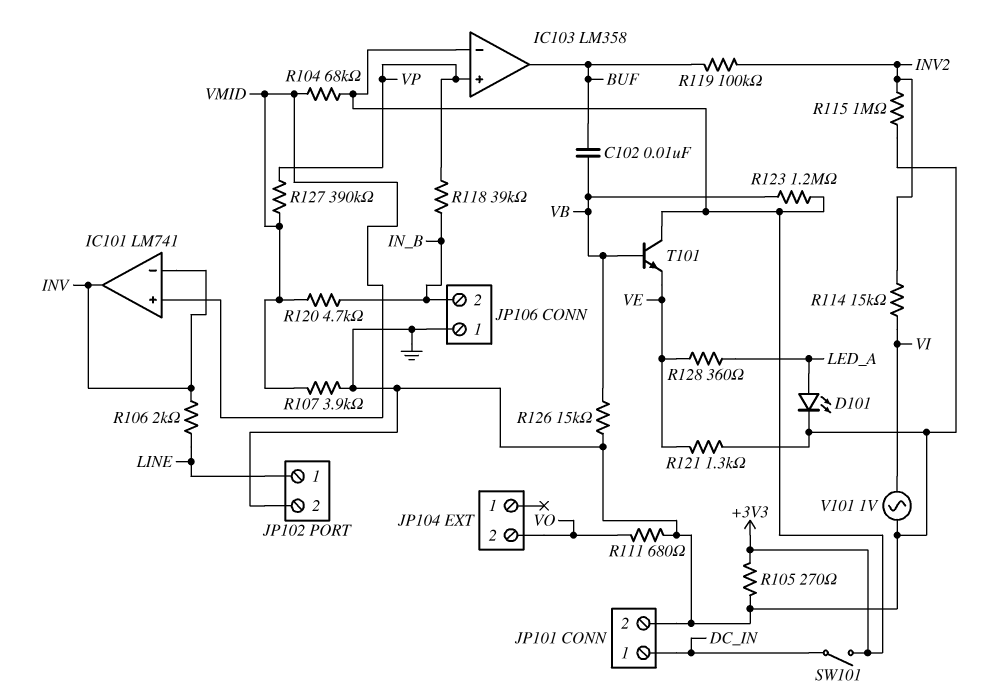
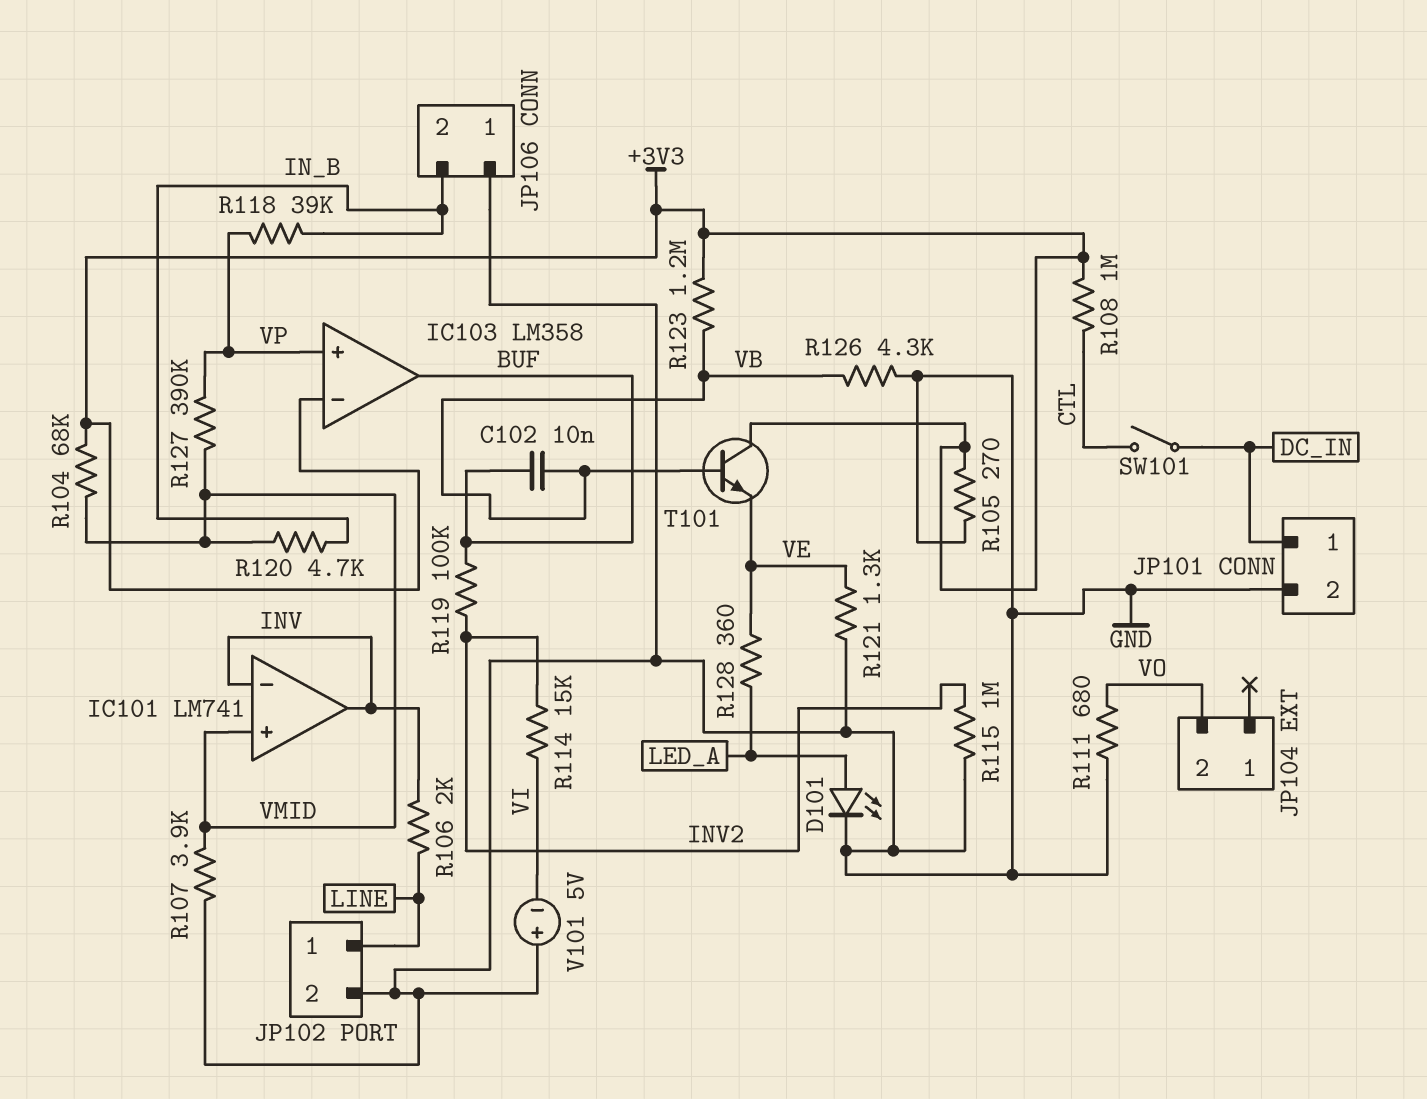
R108: none -> 1M (+3V3, CTL)
R126: 15k (GND, VB) -> 4.3k (GND, VB)
SW101: switch (+3V3, DC_IN) -> switch (CTL, DC_IN)
V101: AC 1V (GND, VI) -> 5V (plus GND, minus VI)

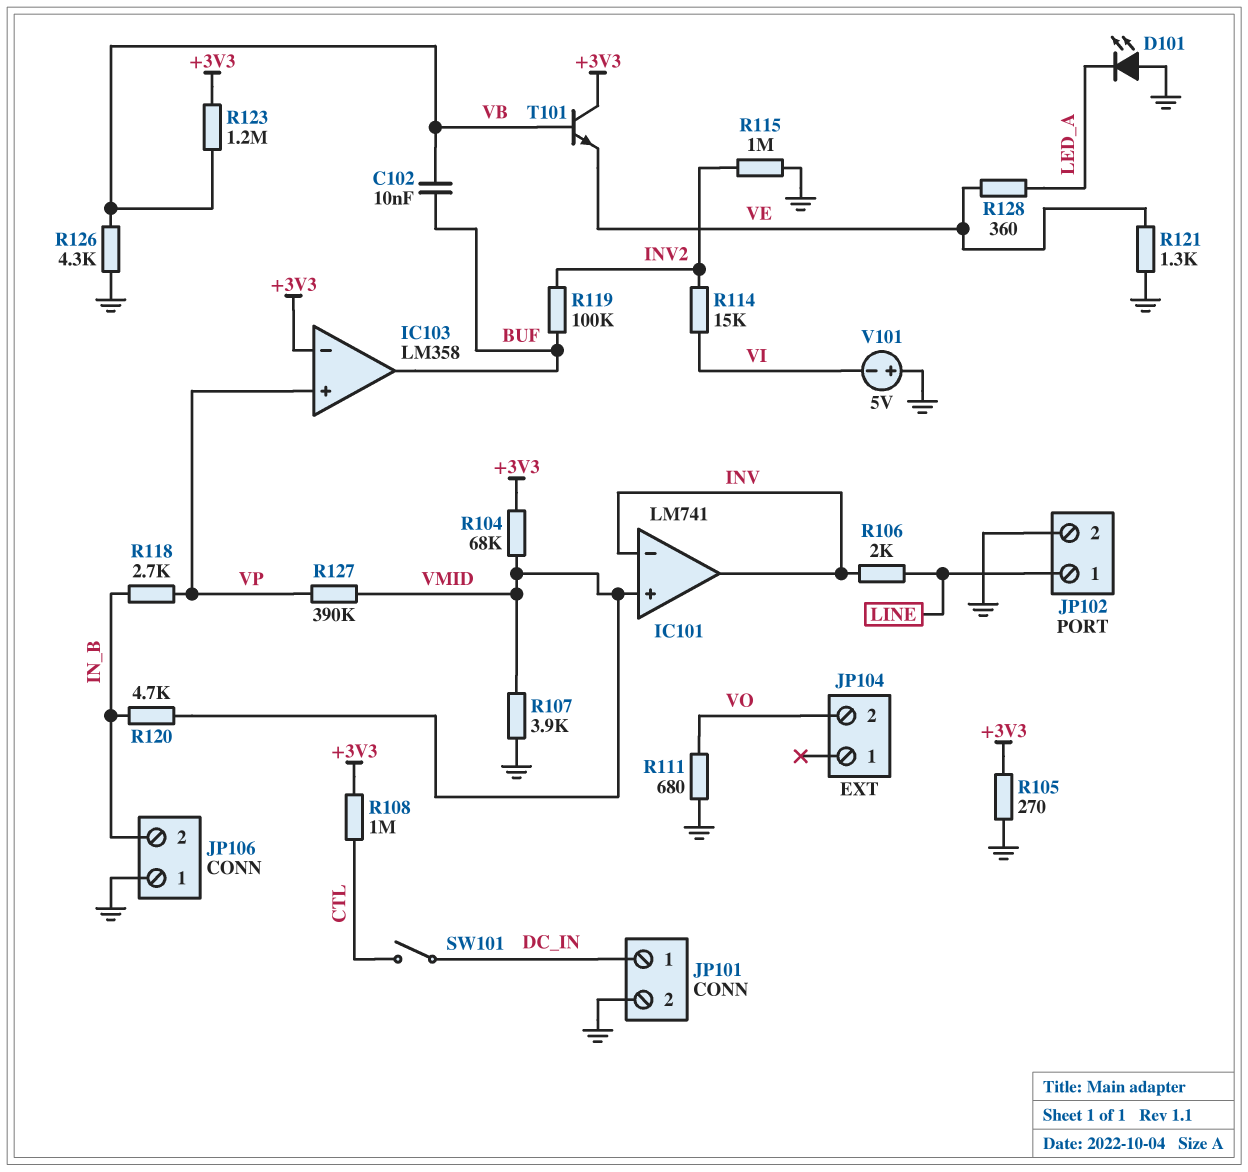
D101: LED (A LED_A, K GND) -> LED (A GND, K LED_A)
R118: 39k (IN_B, VP) -> 2.7k (IN_B, VP)

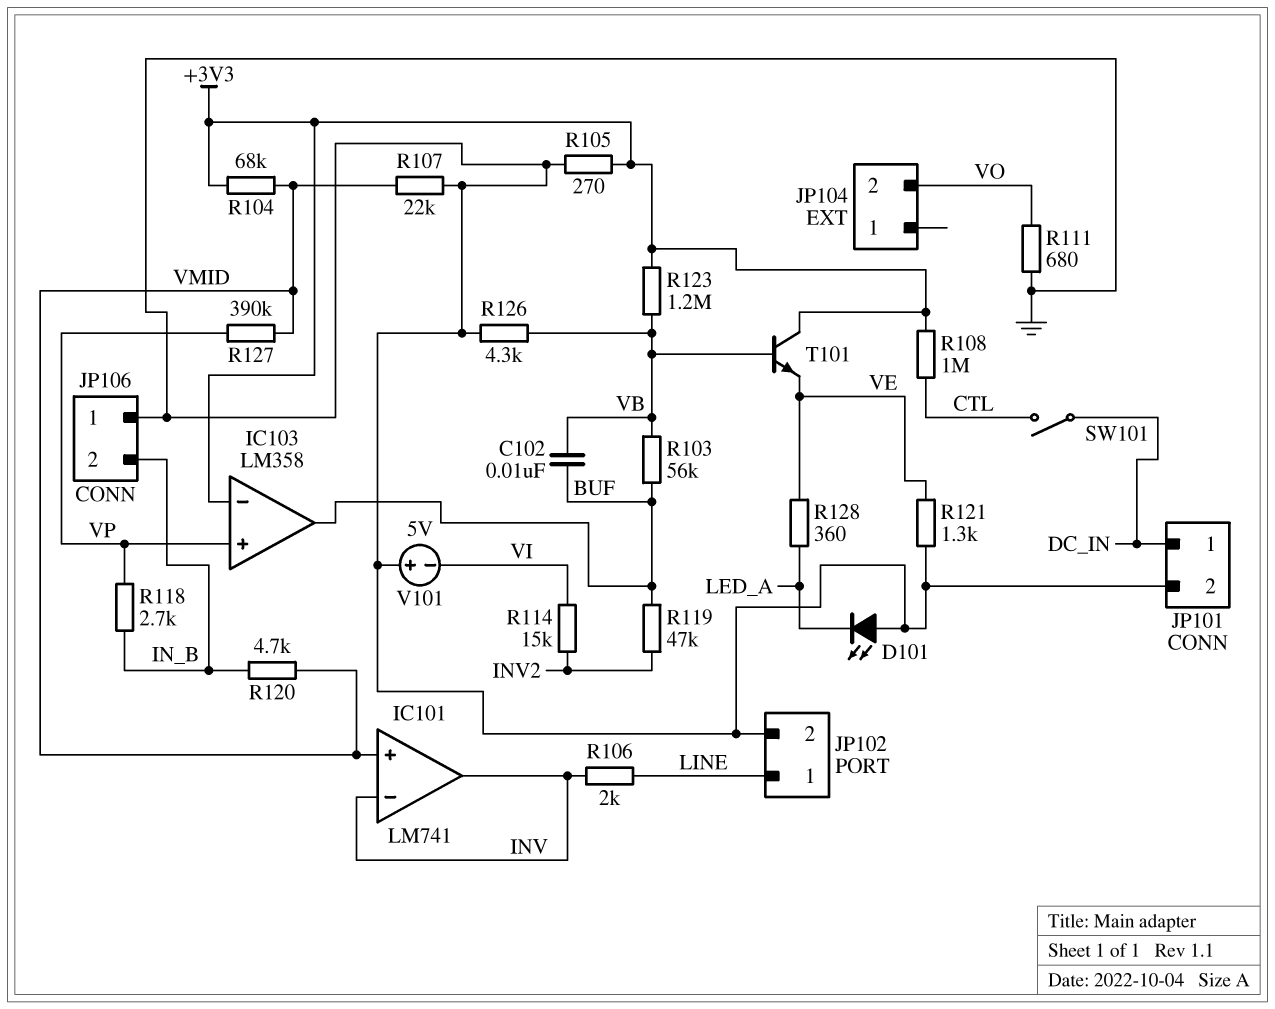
R103: none -> 56k (BUF, VB)
R107: 3.9k (GND, VMID) -> 22k (GND, VMID)
R115: 1M (GND, INV2) -> none
R119: 100k (BUF, INV2) -> 47k (BUF, INV2)

